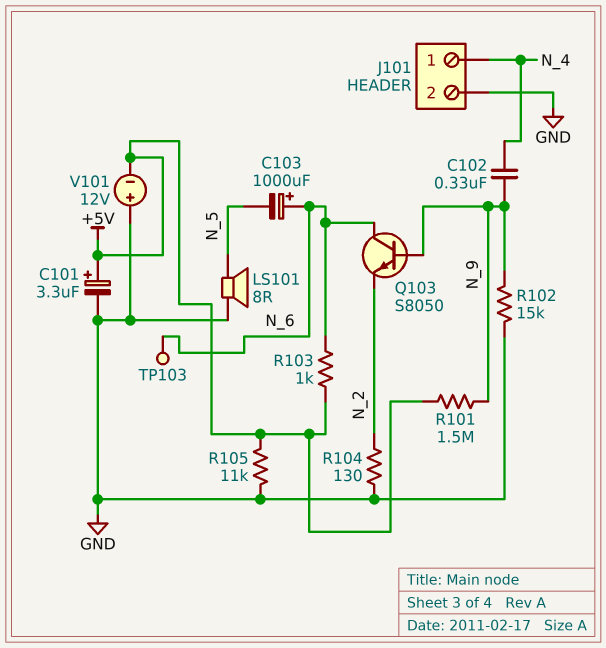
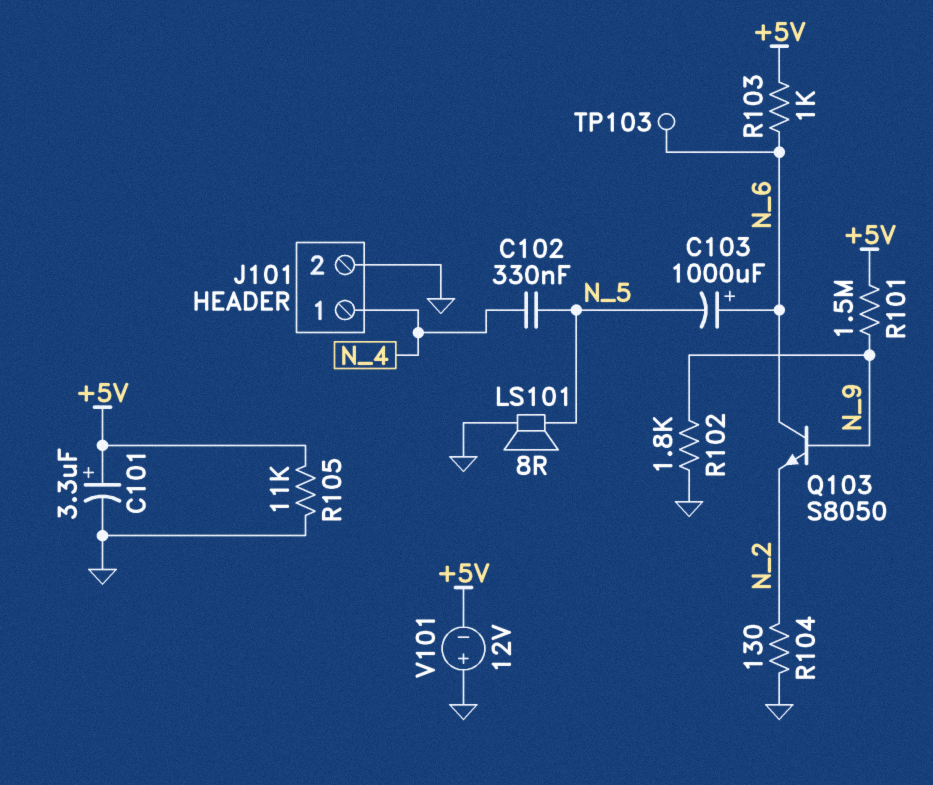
C102: 330nF (N_4, N_9) -> 330nF (N_4, N_5)
R102: 15k (GND, N_9) -> 1.8k (GND, N_9)

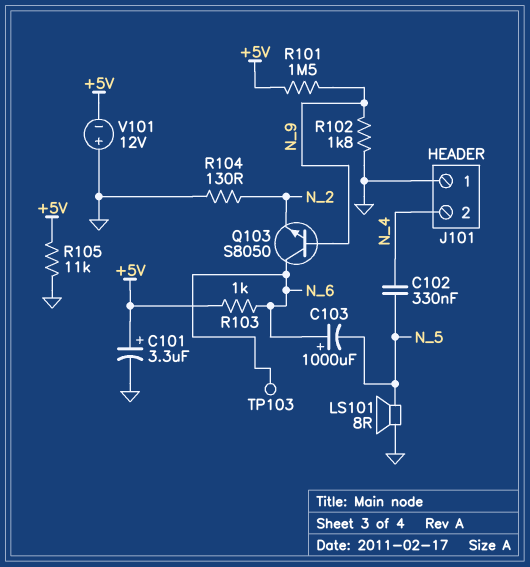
J101 pin 1: N_4 -> GND
J101 pin 2: GND -> N_4

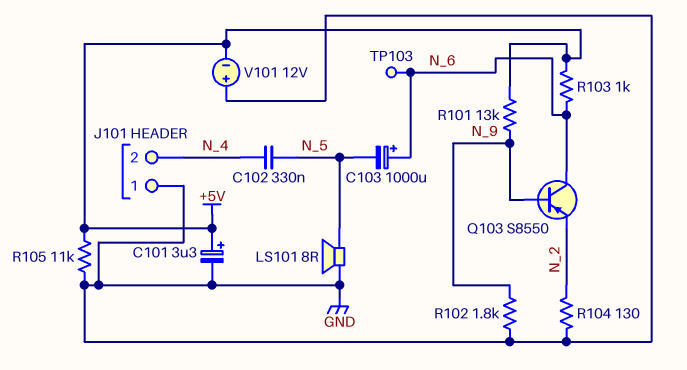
Q103: NPN S8050 (B N_9, C N_6, E N_2) -> PNP S8550 (B N_9, C N_6, E N_2)
R101: 1.5M (+5V, N_9) -> 13k (+5V, N_9)

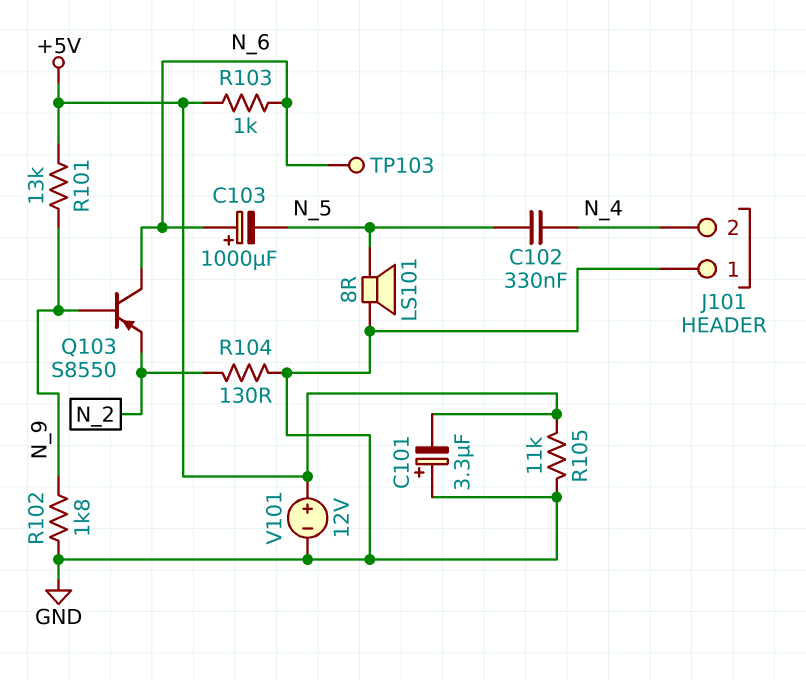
C101: 3.3uF (plus +5V, minus GND) -> 3.3uF (plus GND, minus +5V)
V101: 12V (plus GND, minus +5V) -> 12V (plus +5V, minus GND)

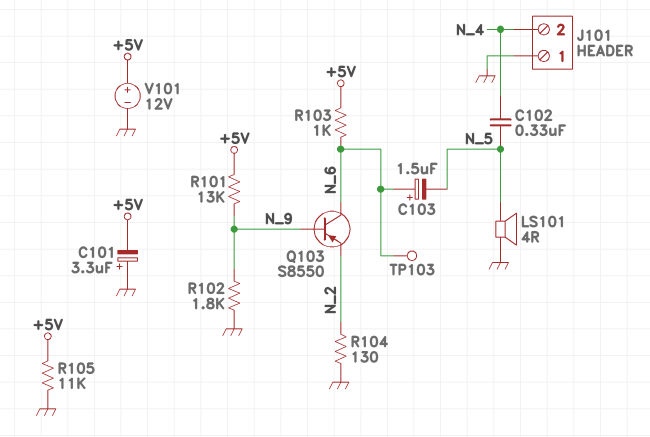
C103: 1000uF (plus N_6, minus N_5) -> 1.5uF (plus N_6, minus N_5)
LS101: speaker 8R (GND, N_5) -> speaker 4R (GND, N_5)

